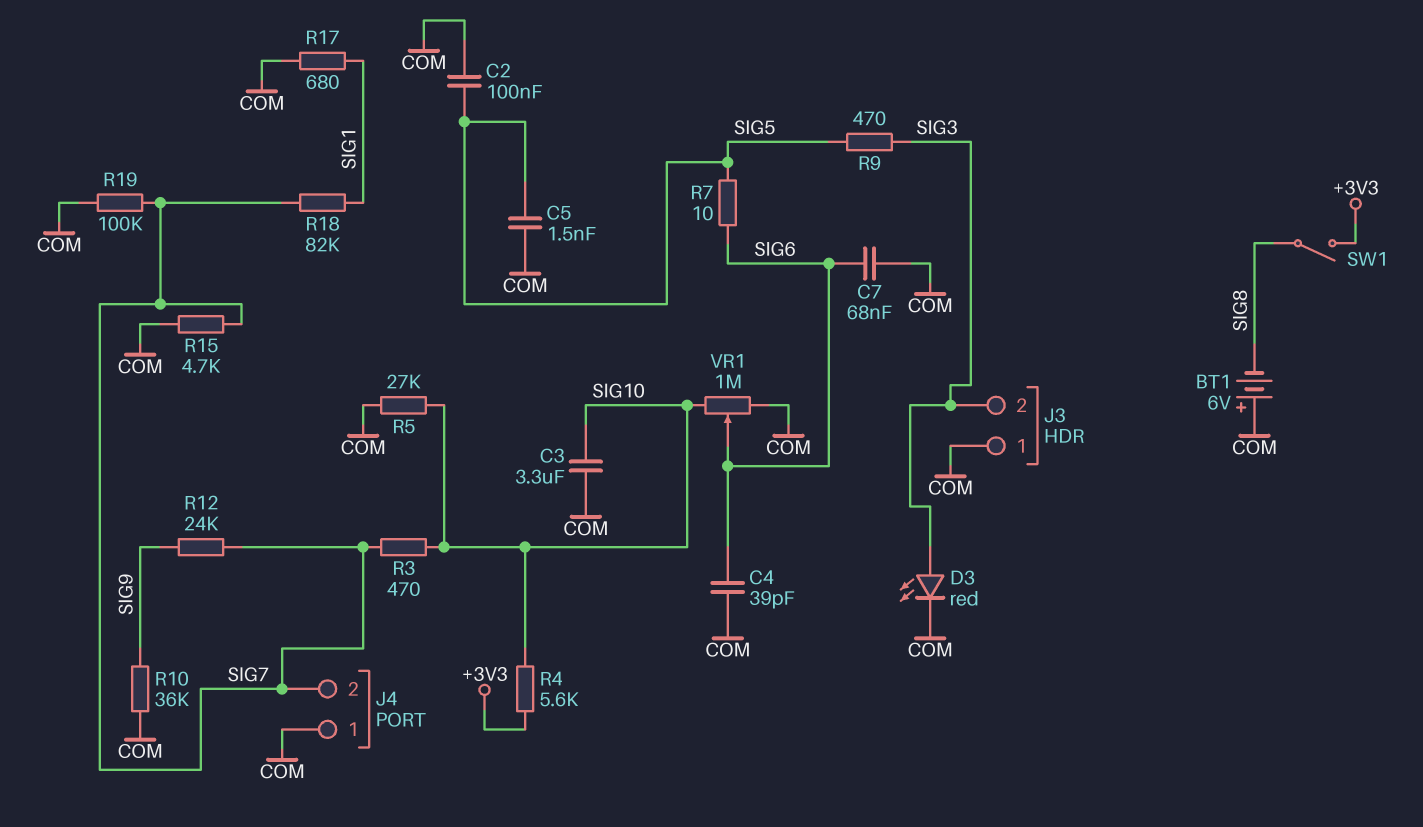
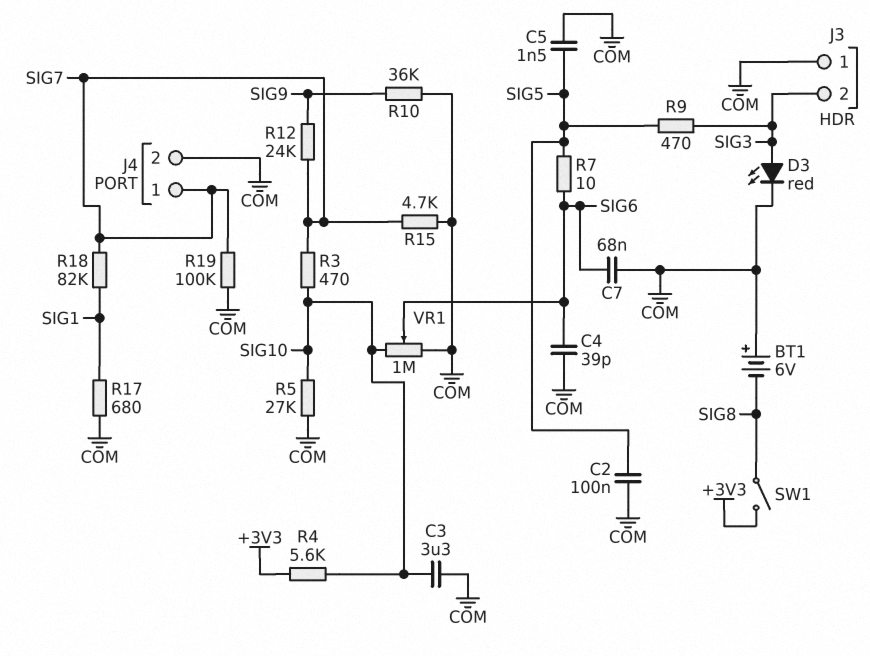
J4 pin 1: COM -> SIG7
J4 pin 2: SIG7 -> COM

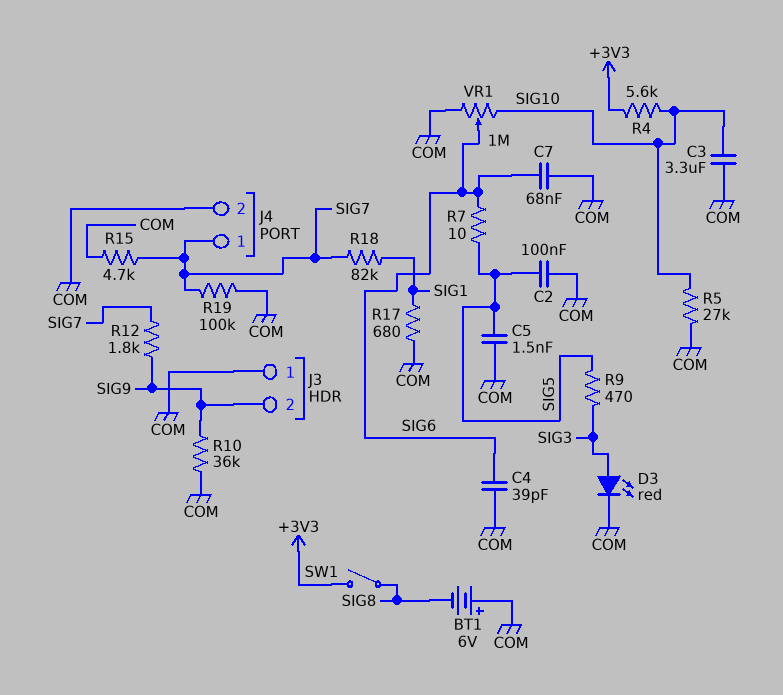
J3 pin 2: SIG3 -> SIG9
R3: 470 (SIG7, SIG10) -> none
R12: 24k (SIG7, SIG9) -> 1.8k (SIG7, SIG9)

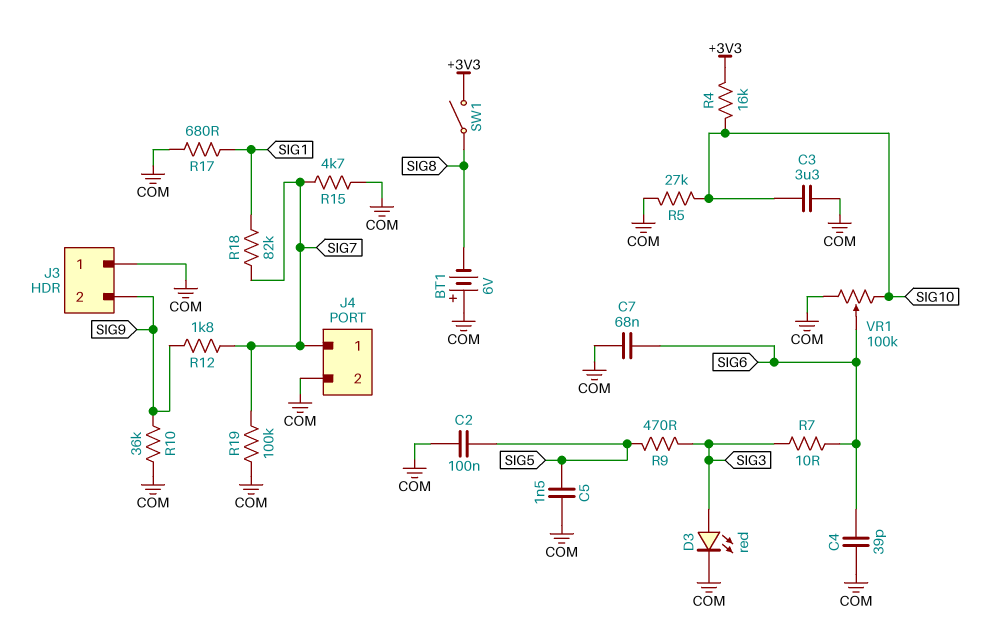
R4: 5.6k (+3V3, SIG10) -> 16k (+3V3, SIG10)
R7: 10 (SIG5, SIG6) -> 10 (SIG3, SIG6)
VR1: 1M (COM, SIG10, wiper SIG6) -> 100k (COM, SIG10, wiper SIG6)

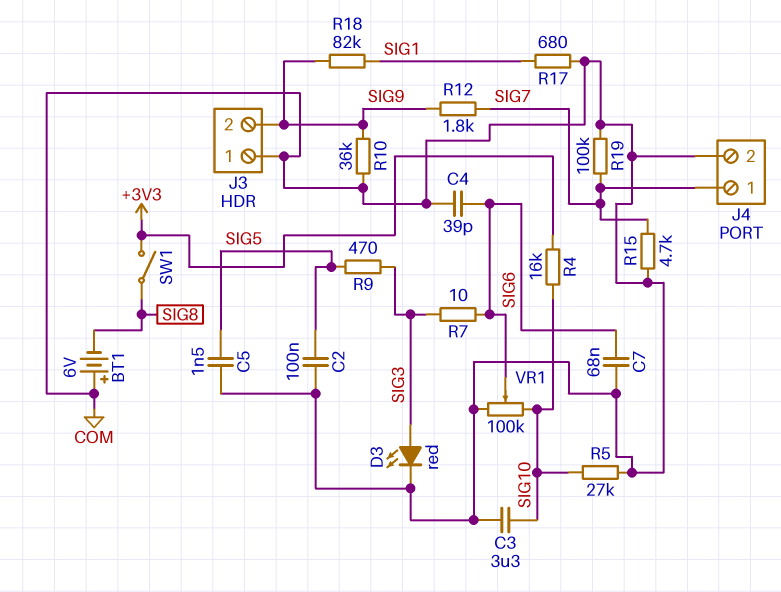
R18: 82k (SIG1, SIG7) -> 82k (SIG1, SIG9)

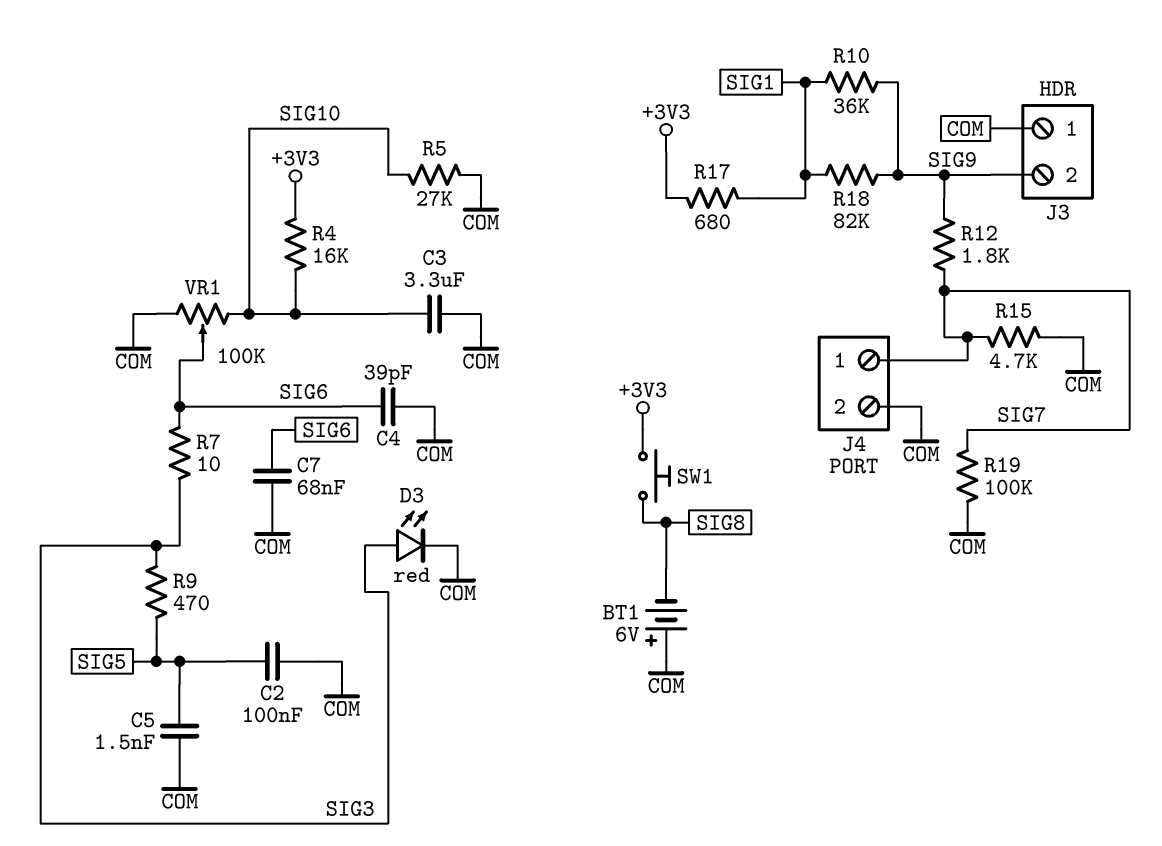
R10: 36k (COM, SIG9) -> 36k (SIG1, SIG9)
R17: 680 (COM, SIG1) -> 680 (+3V3, SIG1)
SW1: switch (+3V3, SIG8) -> button (+3V3, SIG8)

